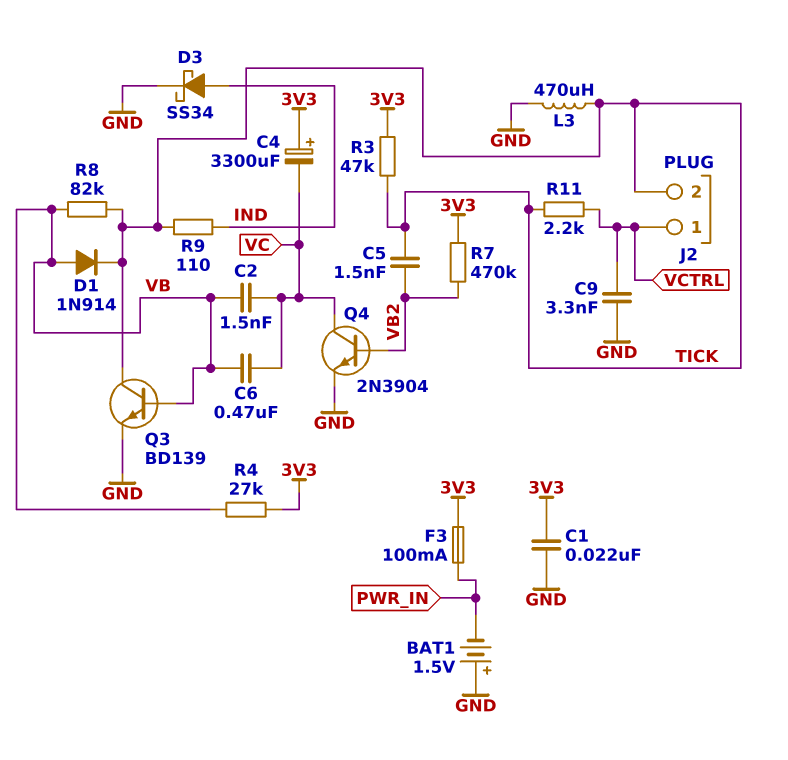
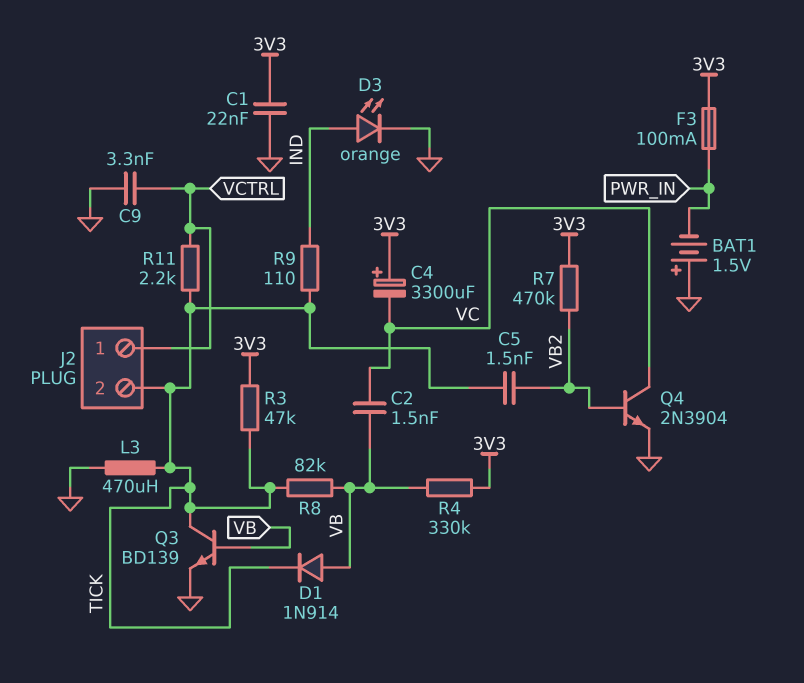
C6: 470nF (VB, VC) -> none
D3: schottky SS34 (A IND, K GND) -> LED orange (A IND, K GND)
R4: 27k (3V3, VB) -> 330k (3V3, VB)

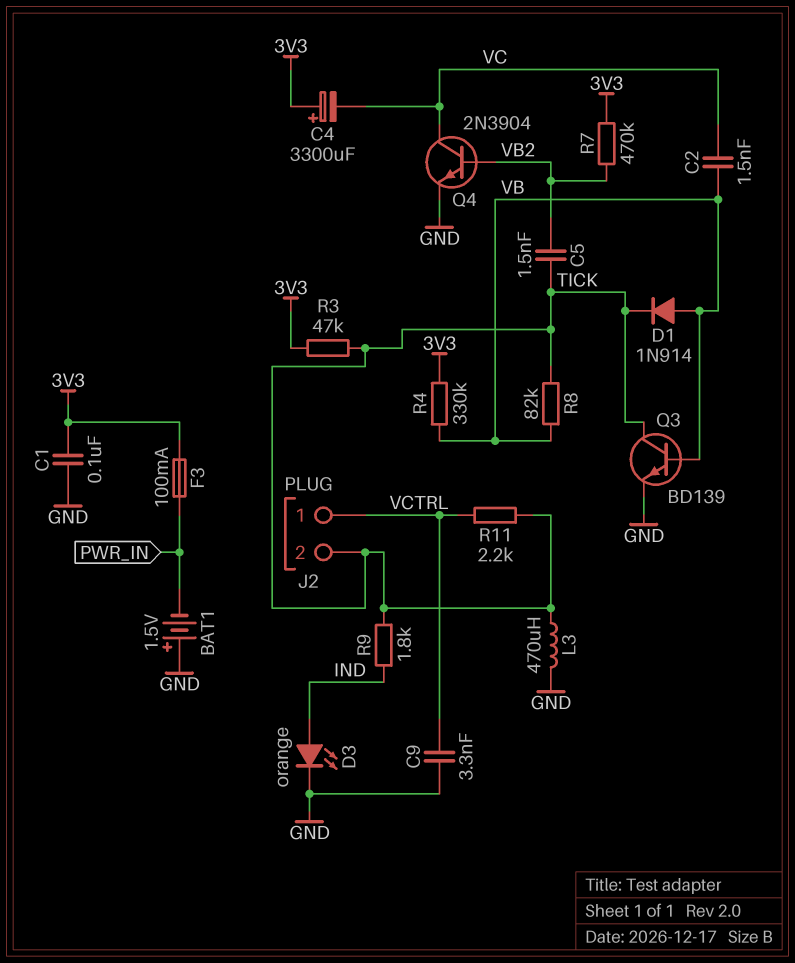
C1: 22nF (3V3, GND) -> 100nF (3V3, GND)
R9: 110 (IND, TICK) -> 1.8k (IND, TICK)

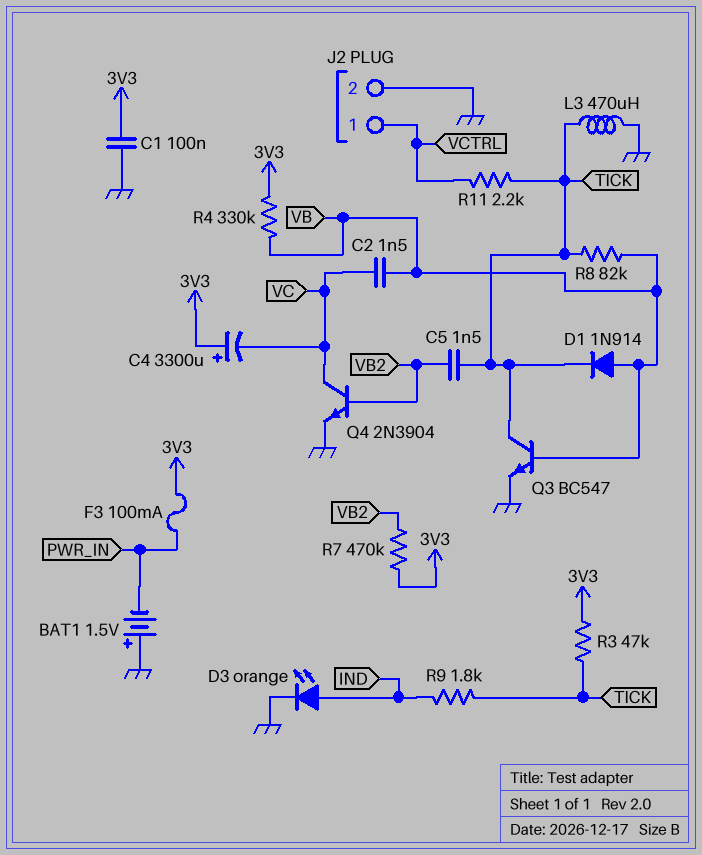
C9: 3.3nF (GND, VCTRL) -> none
J2 pin 2: TICK -> GND
Q3: NPN BD139 (B VB, C TICK, E GND) -> NPN BC547 (B VB, C TICK, E GND)

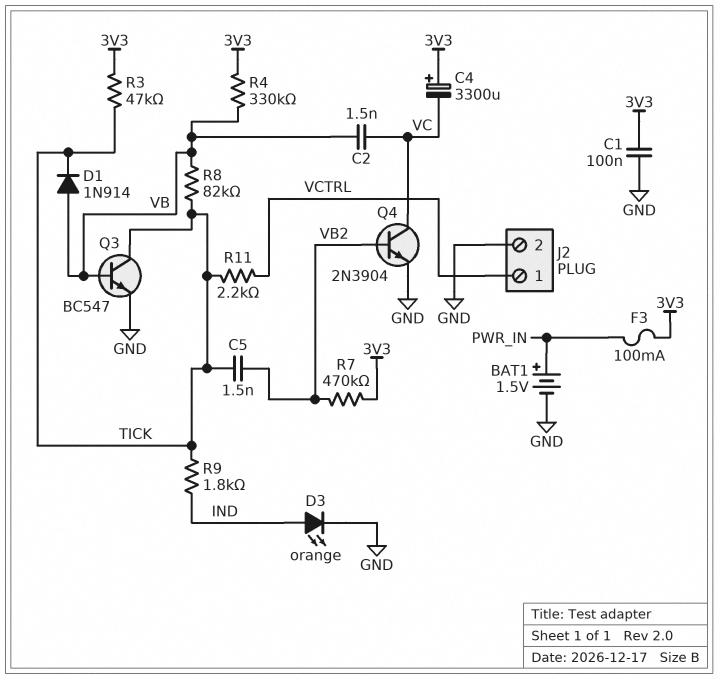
BAT1: 1.5V (plus GND, minus PWR_IN) -> 1.5V (plus PWR_IN, minus GND)
L3: 470uH (GND, TICK) -> none

